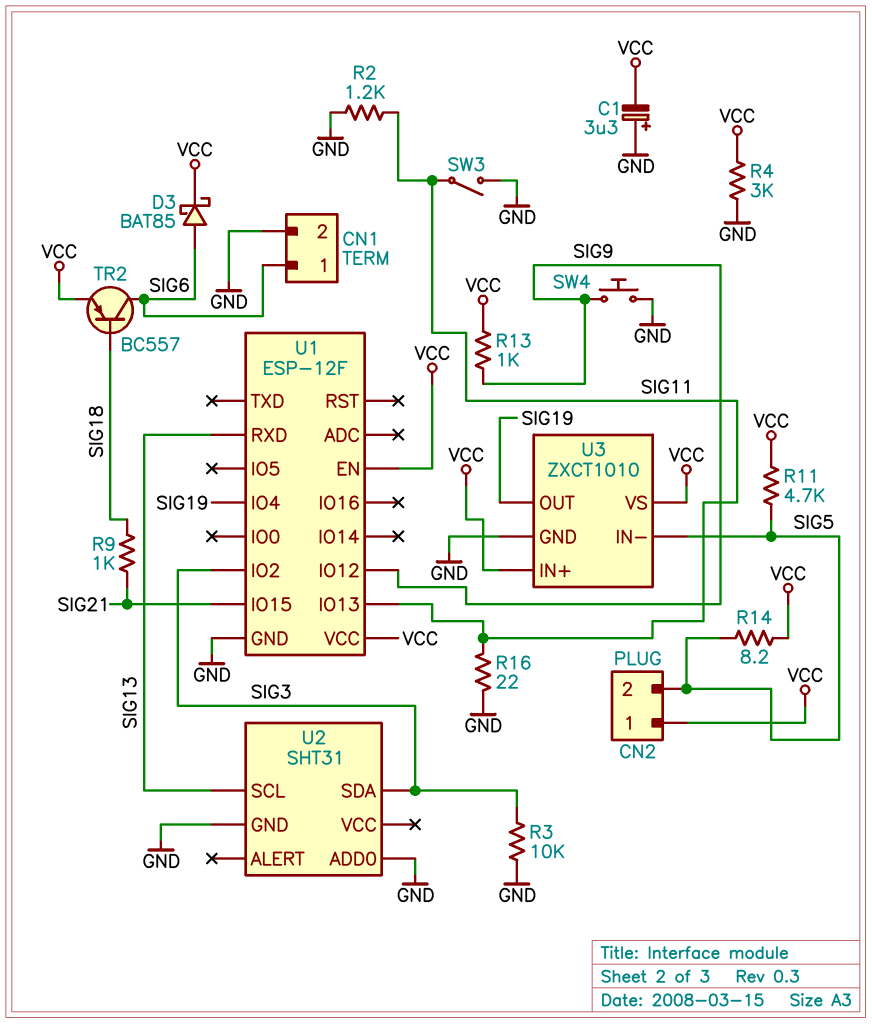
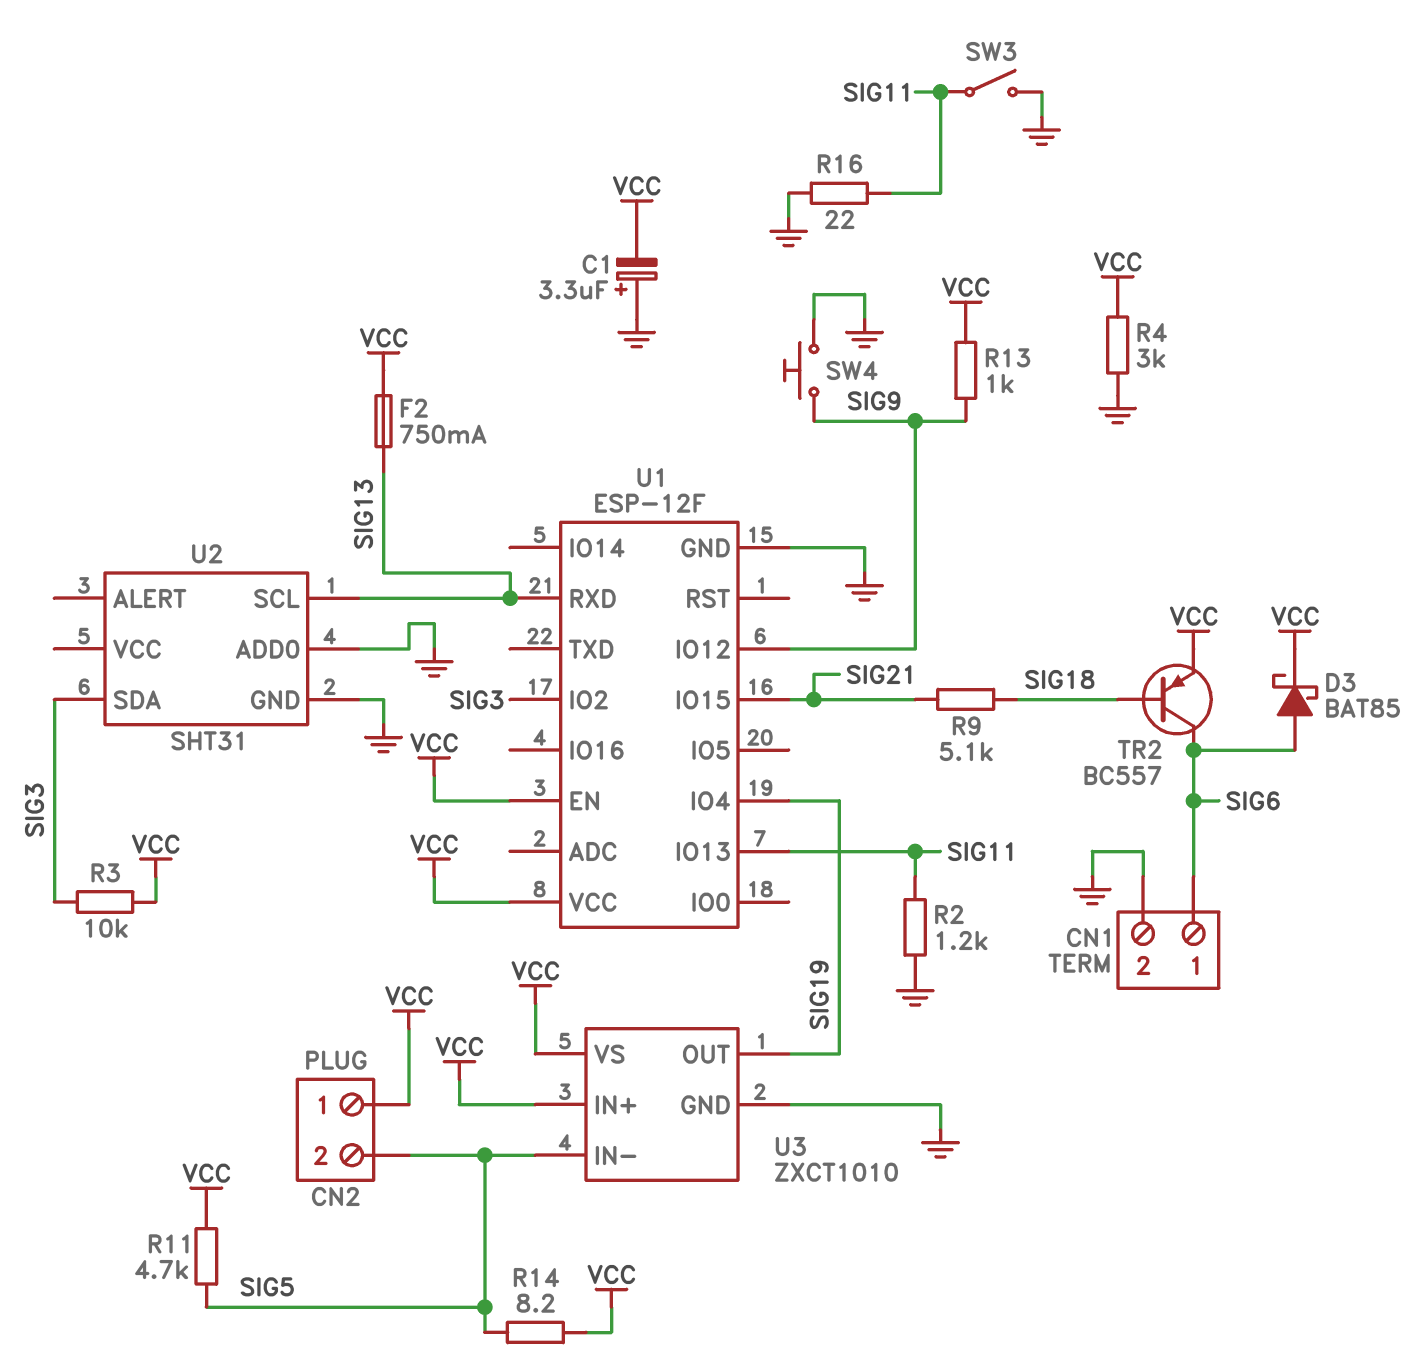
F2: none -> 750mA (SIG13, VCC)
R3: 10k (GND, SIG3) -> 10k (SIG3, VCC)
R9: 1k (SIG18, SIG21) -> 5.1k (SIG18, SIG21)

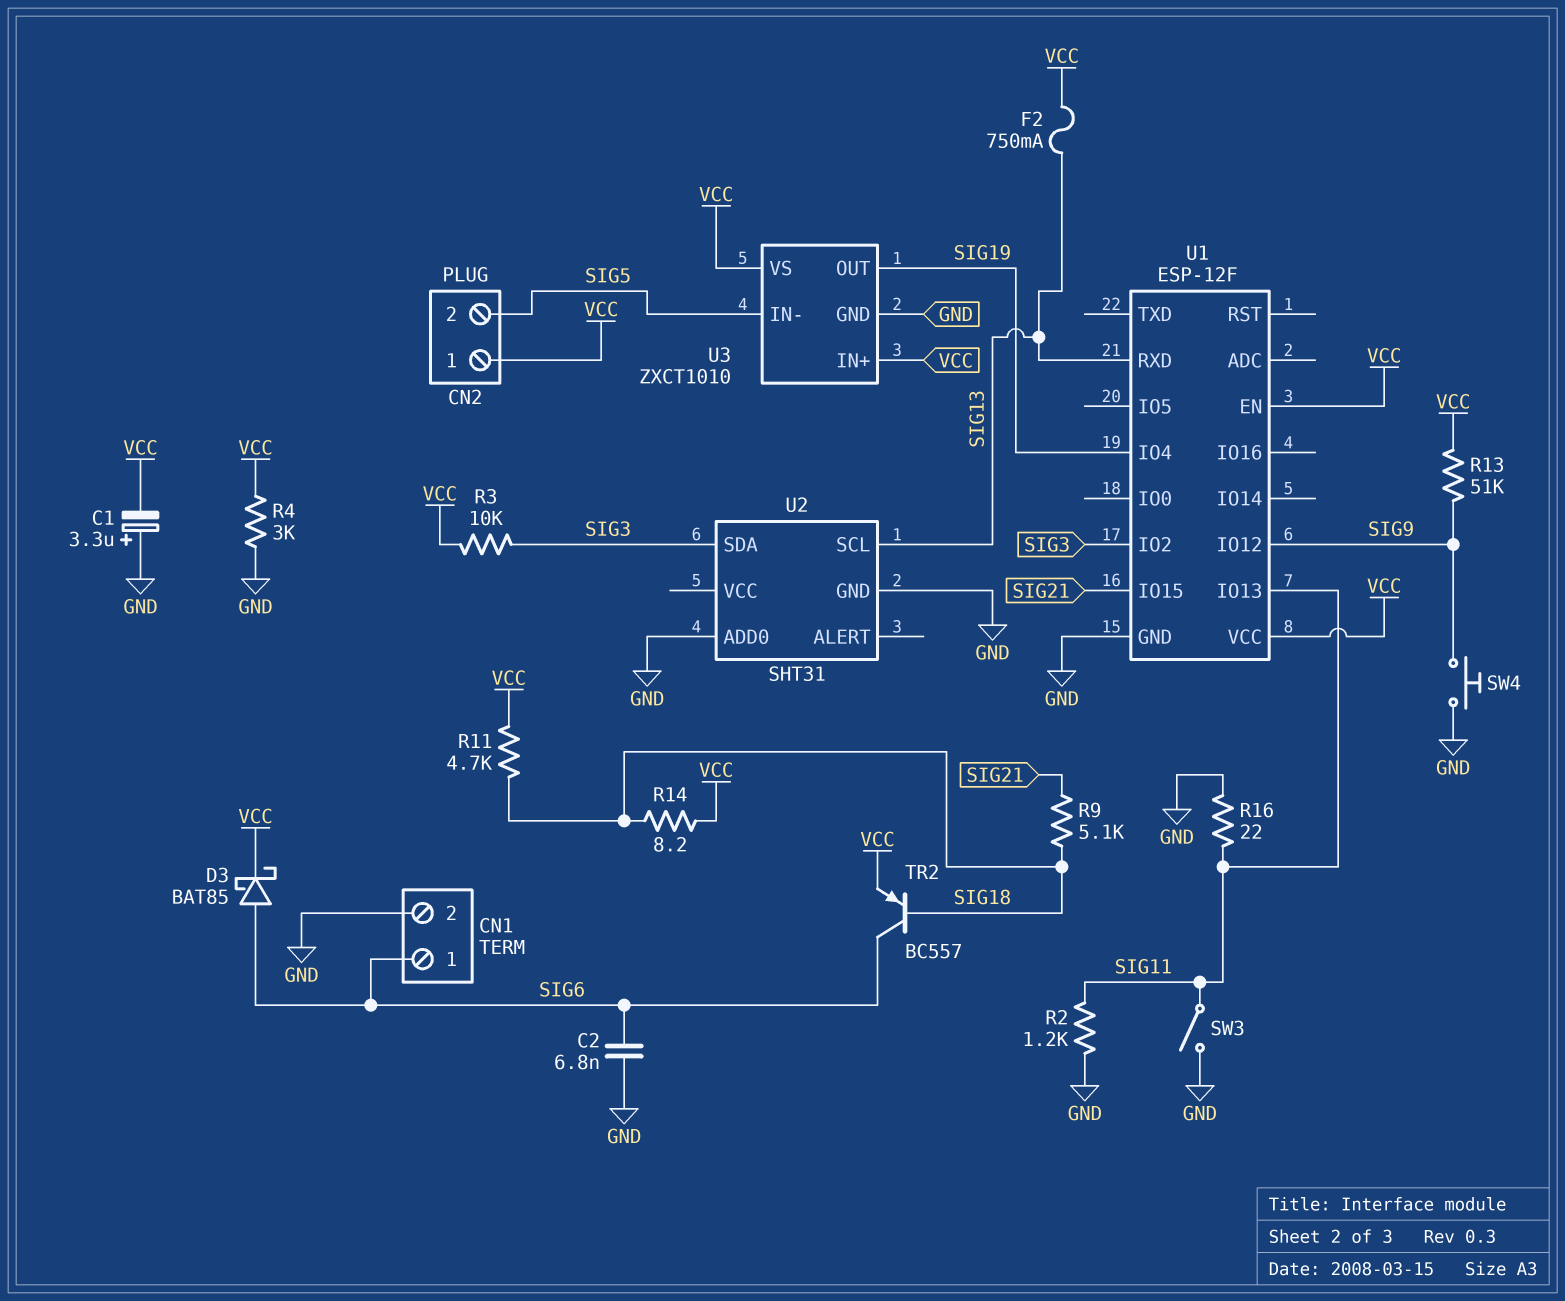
C2: none -> 6.8nF (GND, SIG6)
R11: 4.7k (SIG5, VCC) -> 4.7k (SIG18, VCC)
R13: 1k (SIG9, VCC) -> 51k (SIG9, VCC)
R14: 8.2 (SIG5, VCC) -> 8.2 (SIG18, VCC)

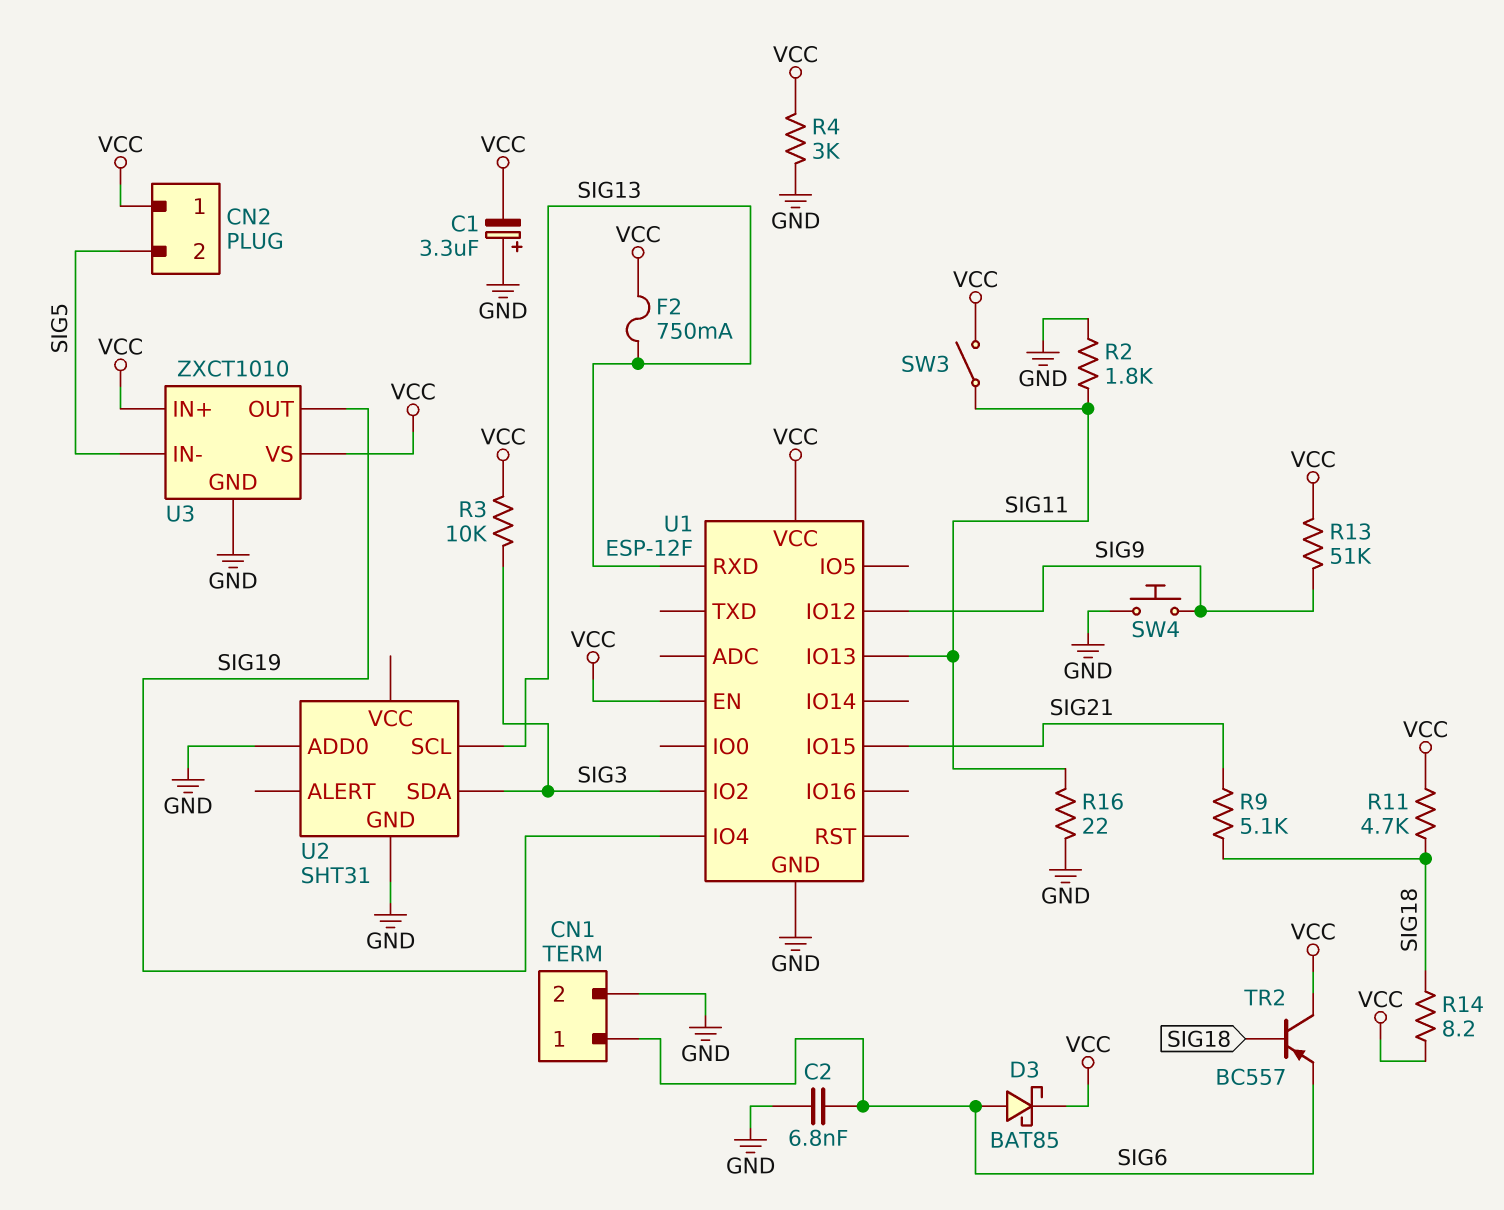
R2: 1.2k (GND, SIG11) -> 1.8k (GND, SIG11)
SW3: switch (GND, SIG11) -> switch (SIG11, VCC)
TR2: PNP BC557 (B SIG18, C SIG6, E VCC) -> PNP BC557 (B SIG18, C VCC, E SIG6)

